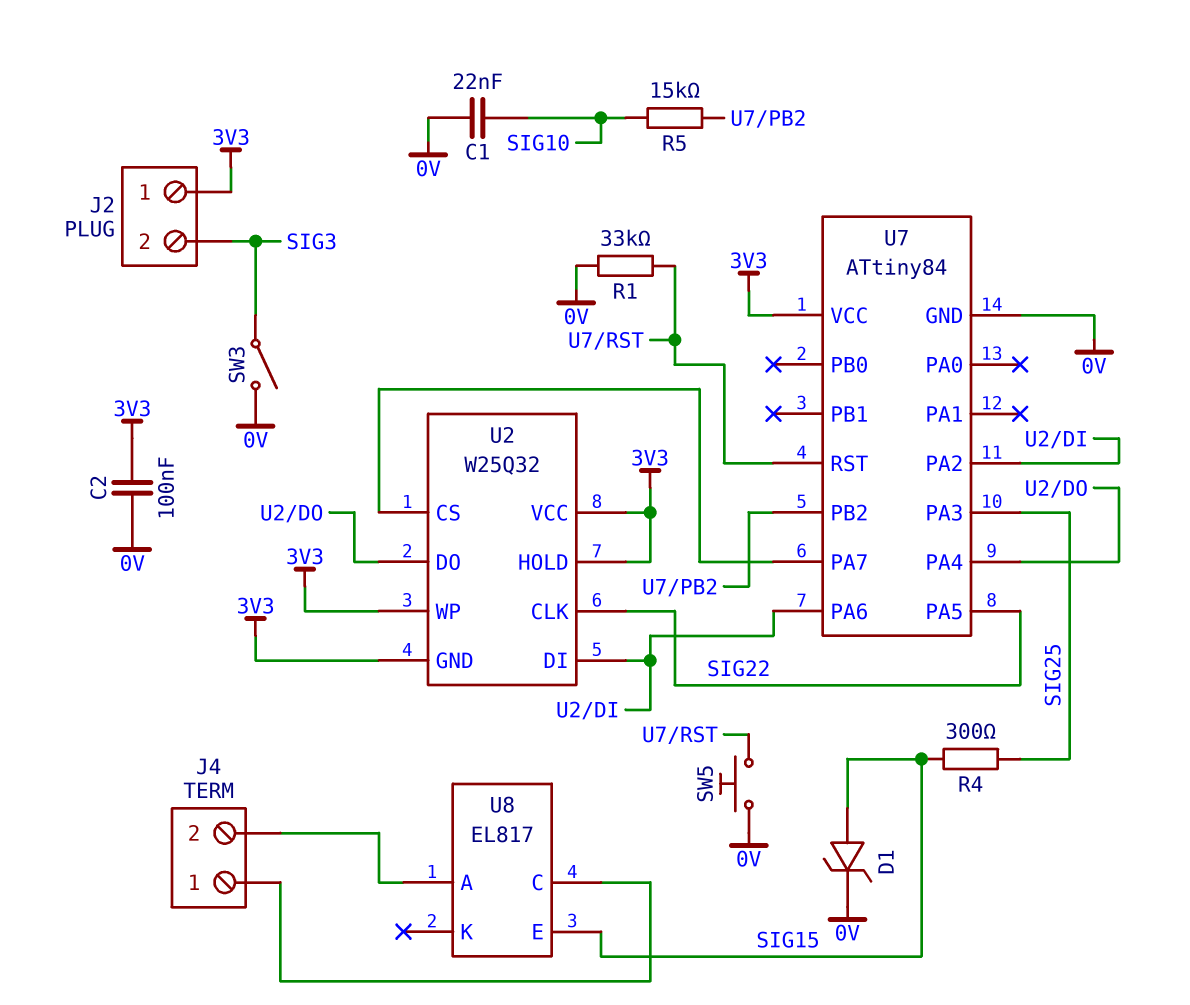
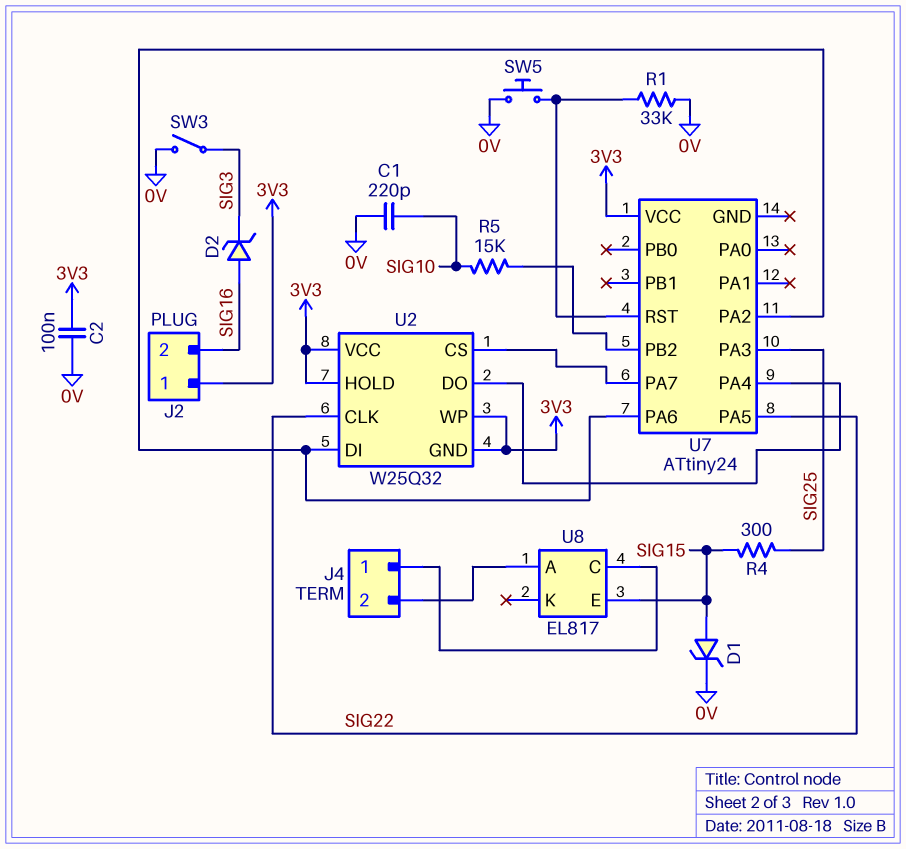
C1: 22nF (0V, SIG10) -> 220pF (0V, SIG10)
D2: none -> zener (A SIG16, K SIG3)
J2 pin 2: SIG3 -> SIG16
U7: ATtiny84 -> ATtiny24
U7 pin GND: 0V -> none

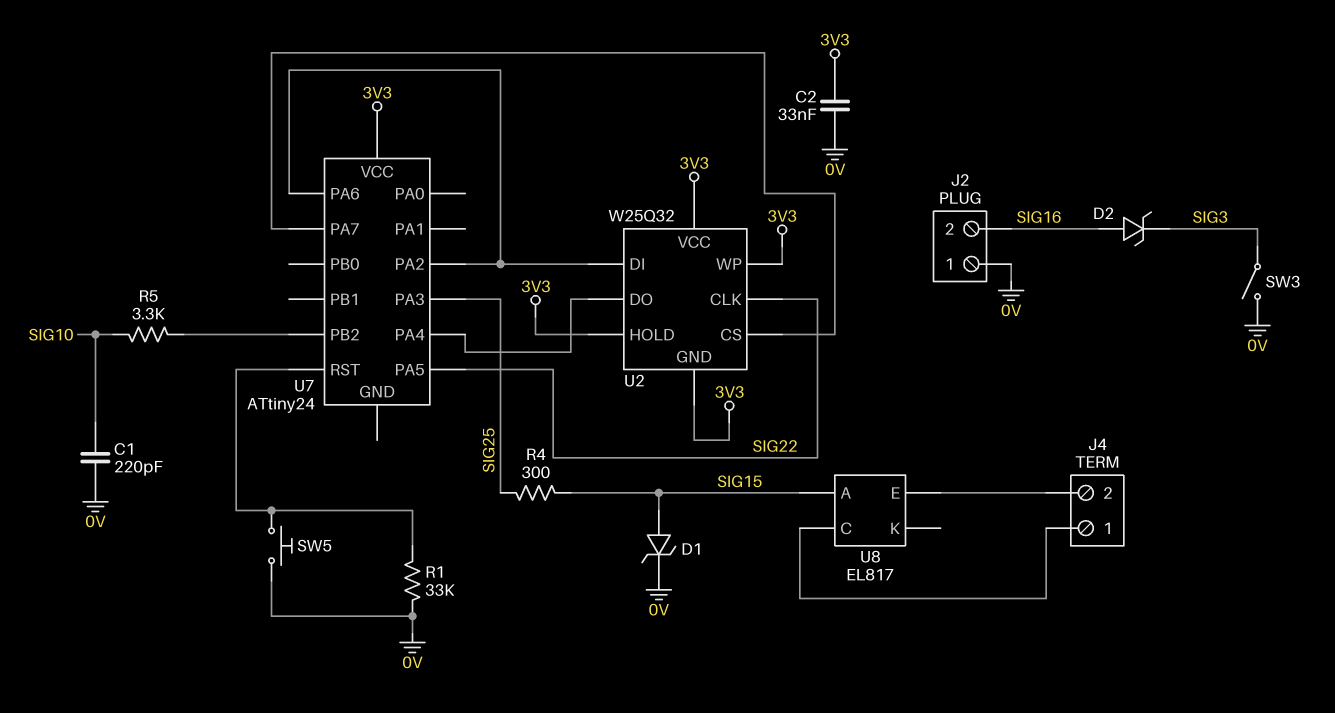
C2: 100nF (0V, 3V3) -> 33nF (0V, 3V3)
J2 pin 1: 3V3 -> 0V
R5: 15k (SIG10, U7/PB2) -> 3.3k (SIG10, U7/PB2)
U8 pin A: J4/2 -> SIG15
U8 pin E: SIG15 -> J4/2

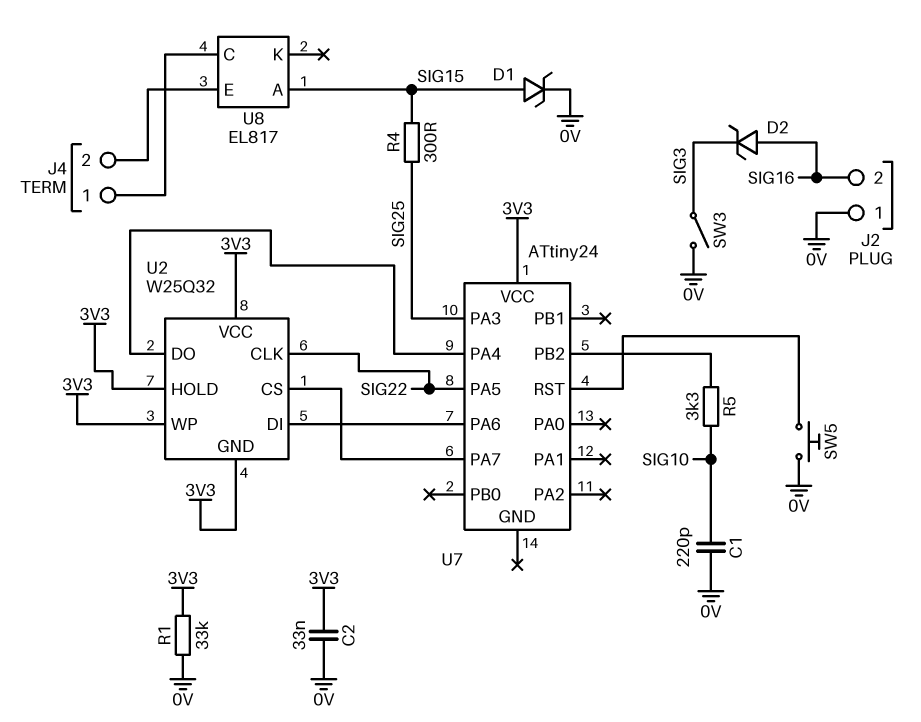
R1: 33k (0V, U7/RST) -> 33k (0V, 3V3)
U7 pin PA2: U2/DI -> none

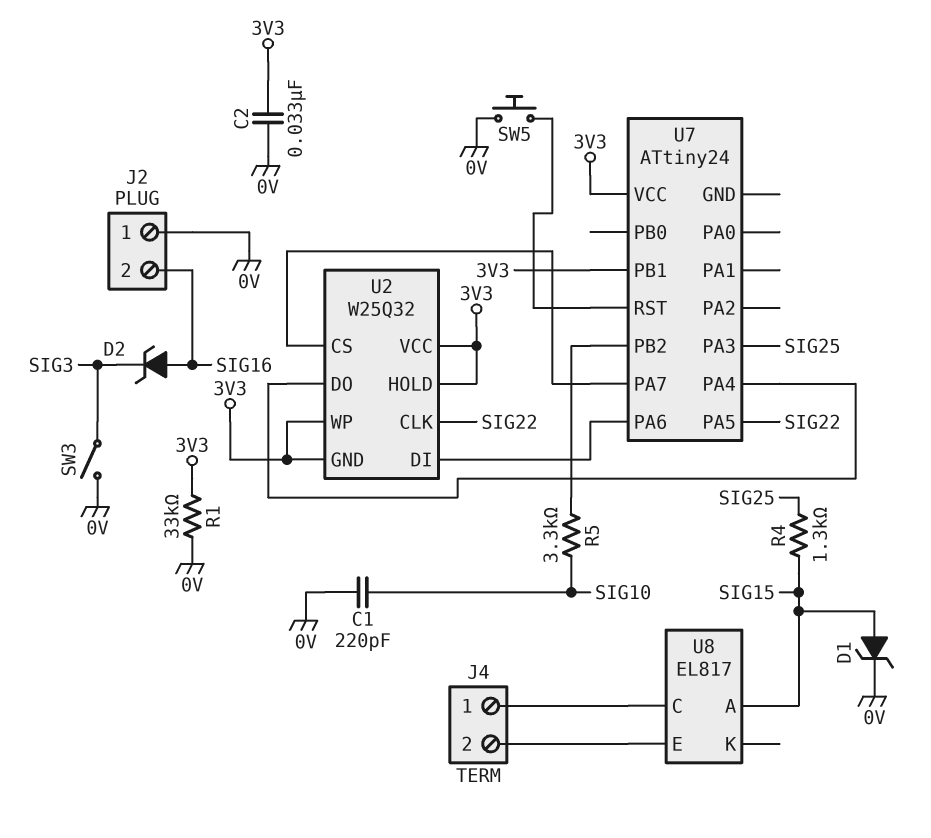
R4: 300 (SIG15, SIG25) -> 1.3k (SIG15, SIG25)
U7 pin PB1: none -> 3V3

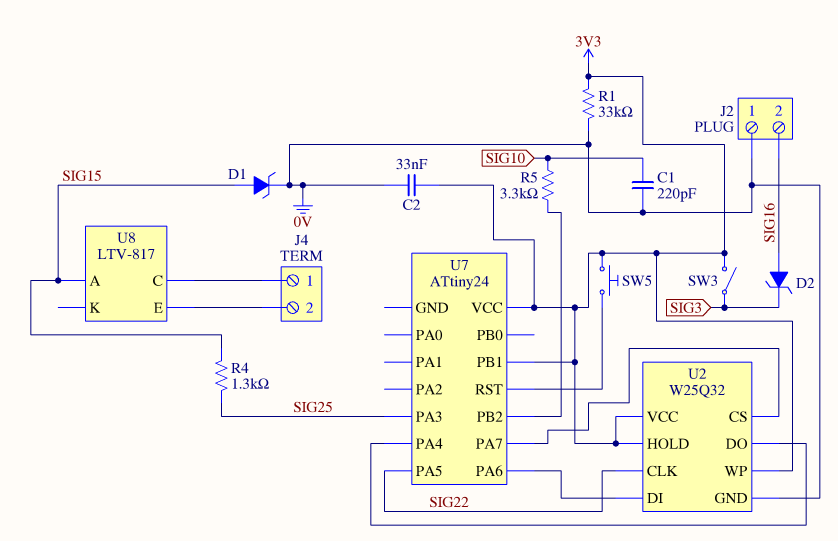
SW3: switch (0V, SIG3) -> switch (3V3, SIG3)
SW5: button (0V, U7/RST) -> button (3V3, U7/RST)
U2 pin GND: 3V3 -> 0V
U8: EL817 -> LTV-817

